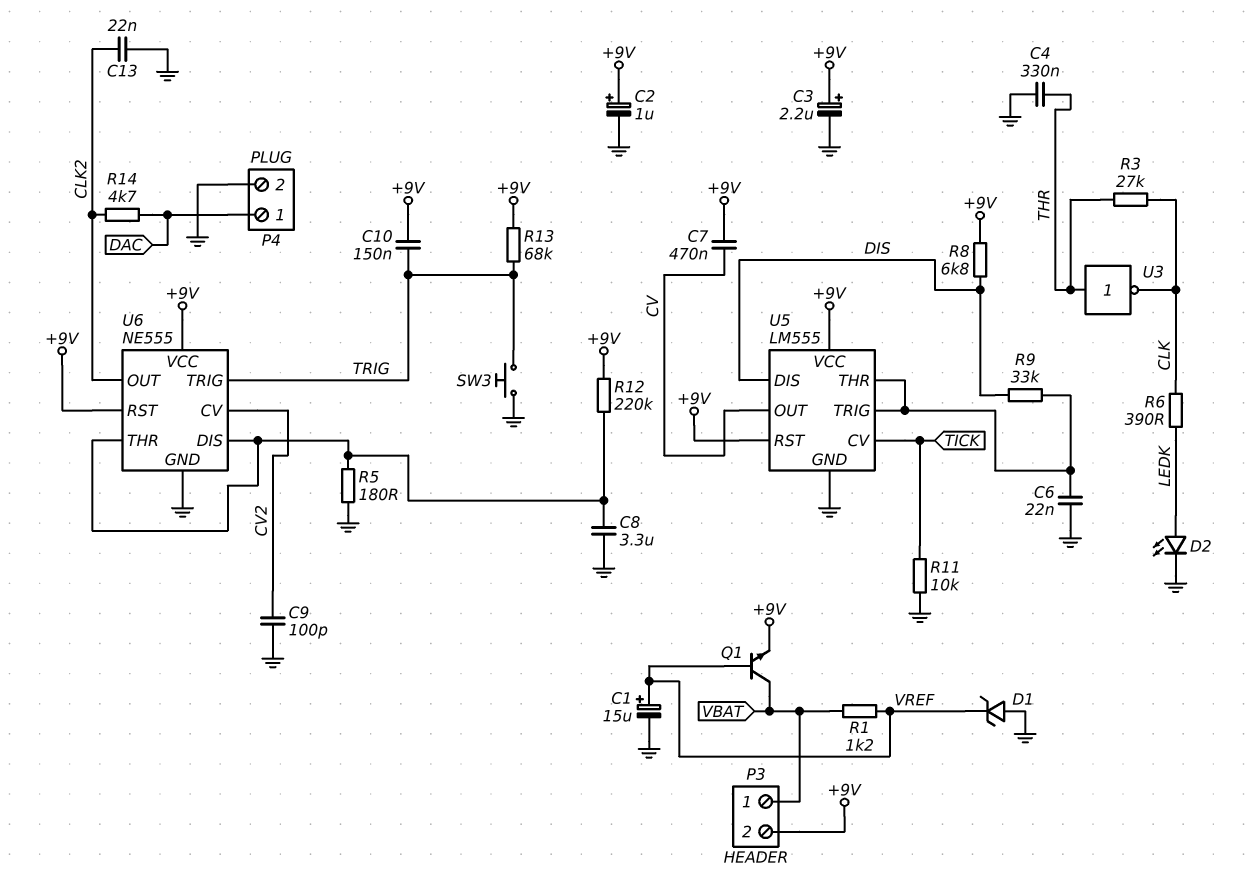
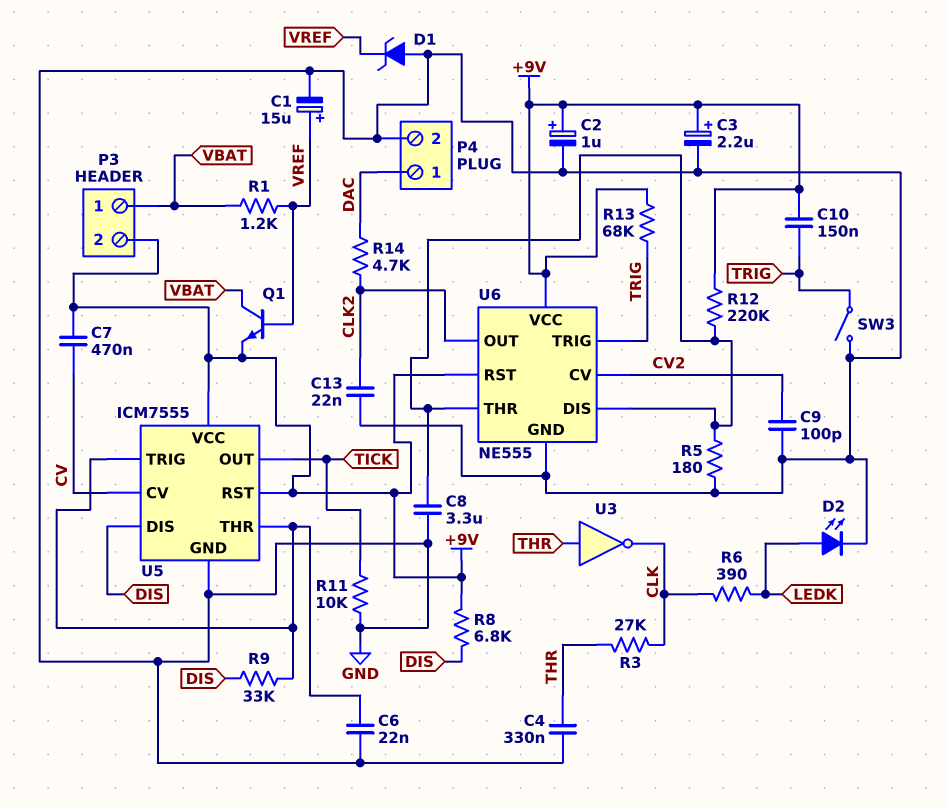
SW3: button (GND, TRIG) -> switch (GND, TRIG)
U5: LM555 -> ICM7555
U5 pin CV: TICK -> CV
U5 pin OUT: CV -> TICK

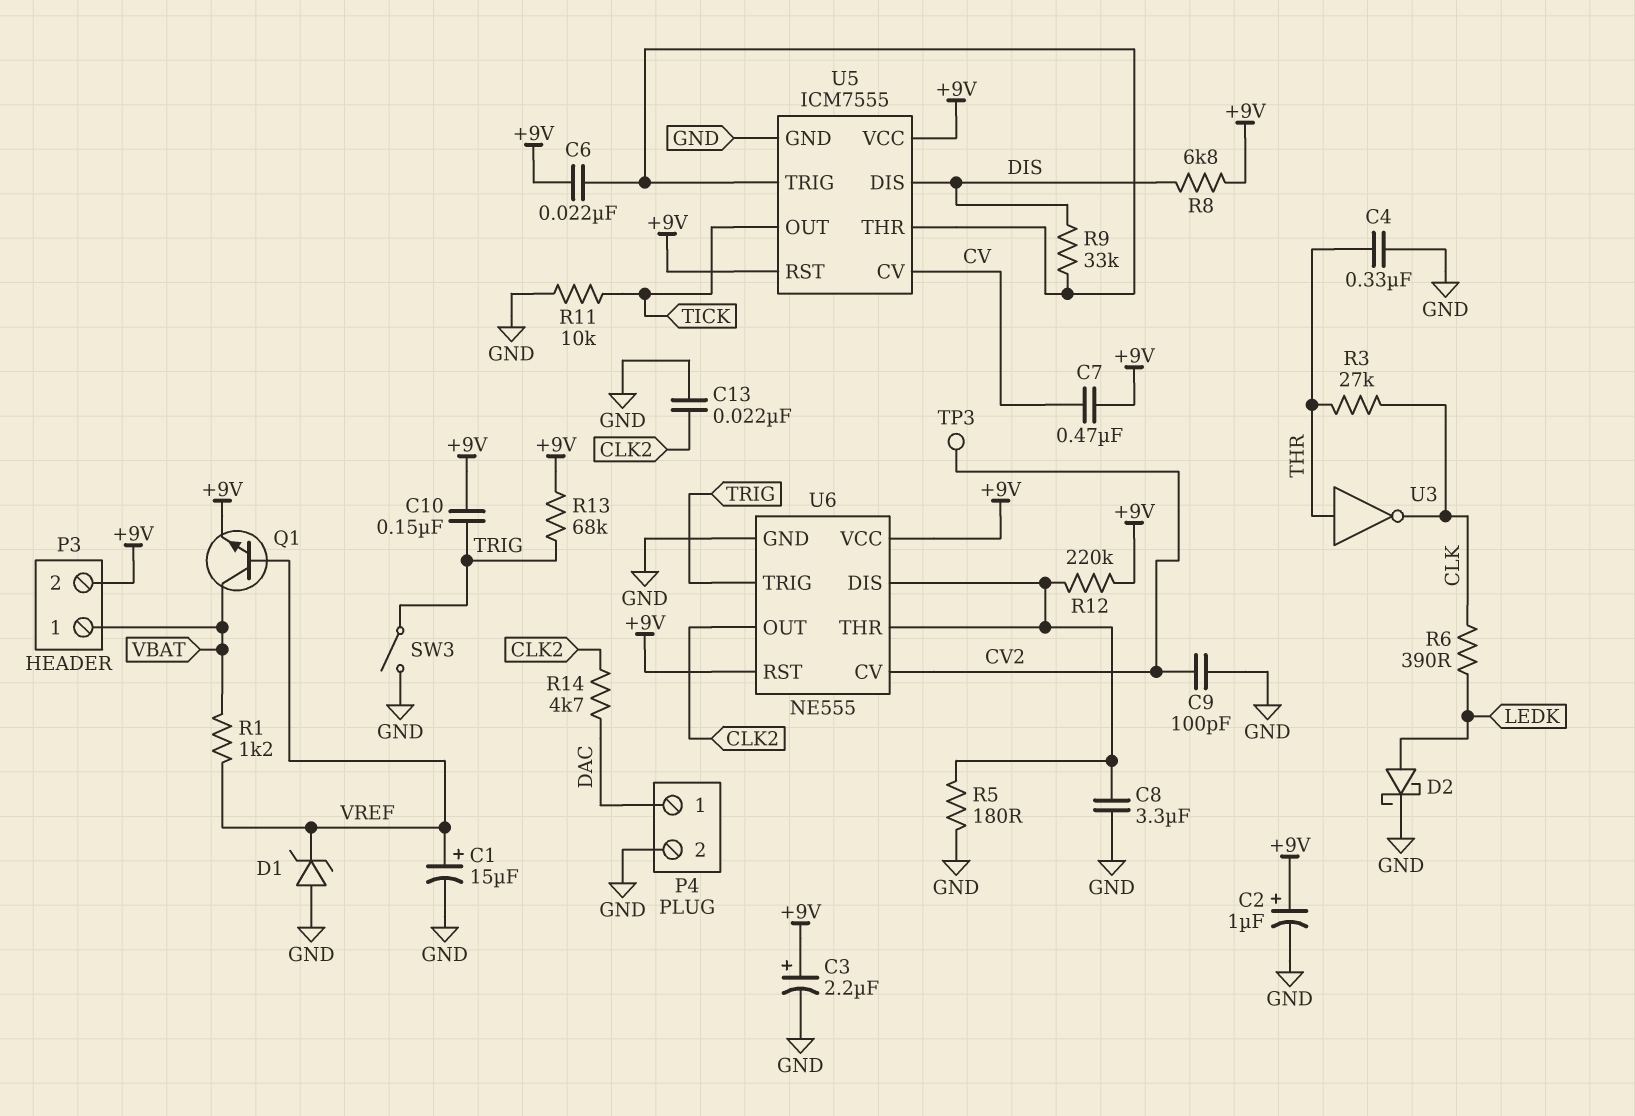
C6: 22nF (GND, U5/THR) -> 22nF (+9V, U5/THR)
D2: LED (A LEDK, K GND) -> schottky (A LEDK, K GND)
TP3: none -> test point (CV2)

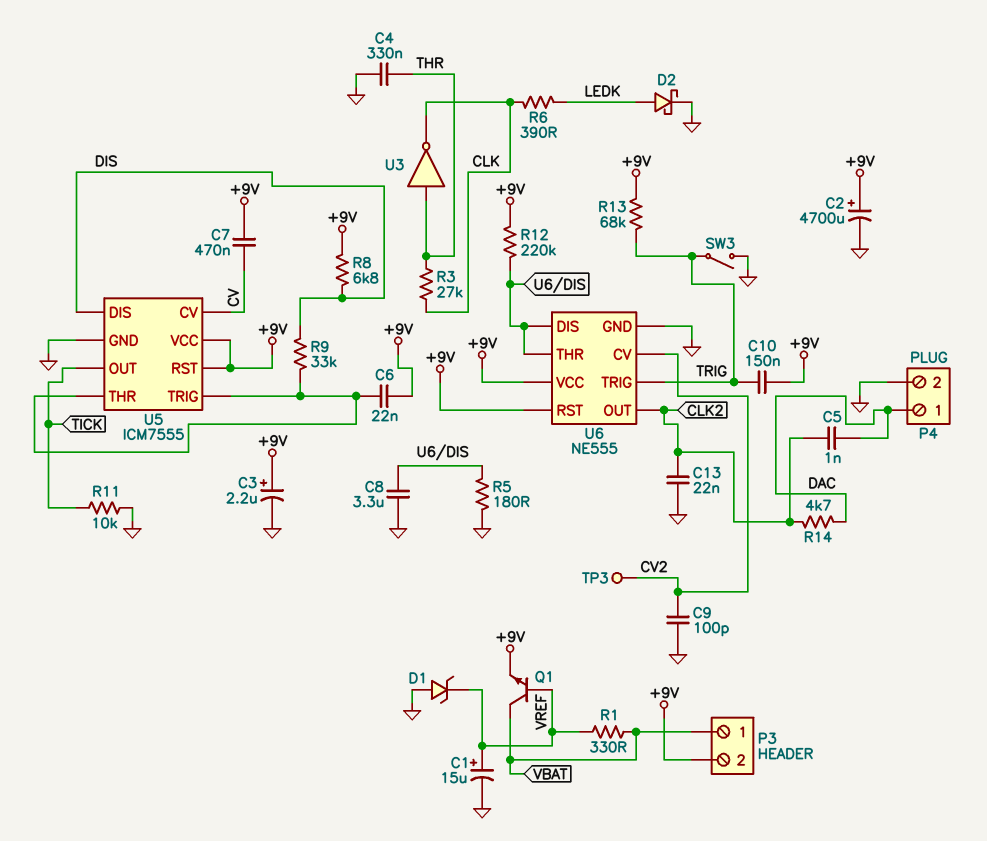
C2: 1uF (plus +9V, minus GND) -> 4700uF (plus +9V, minus GND)
C5: none -> 1nF (CLK2, DAC)
R1: 1.2k (VBAT, VREF) -> 330 (VBAT, VREF)

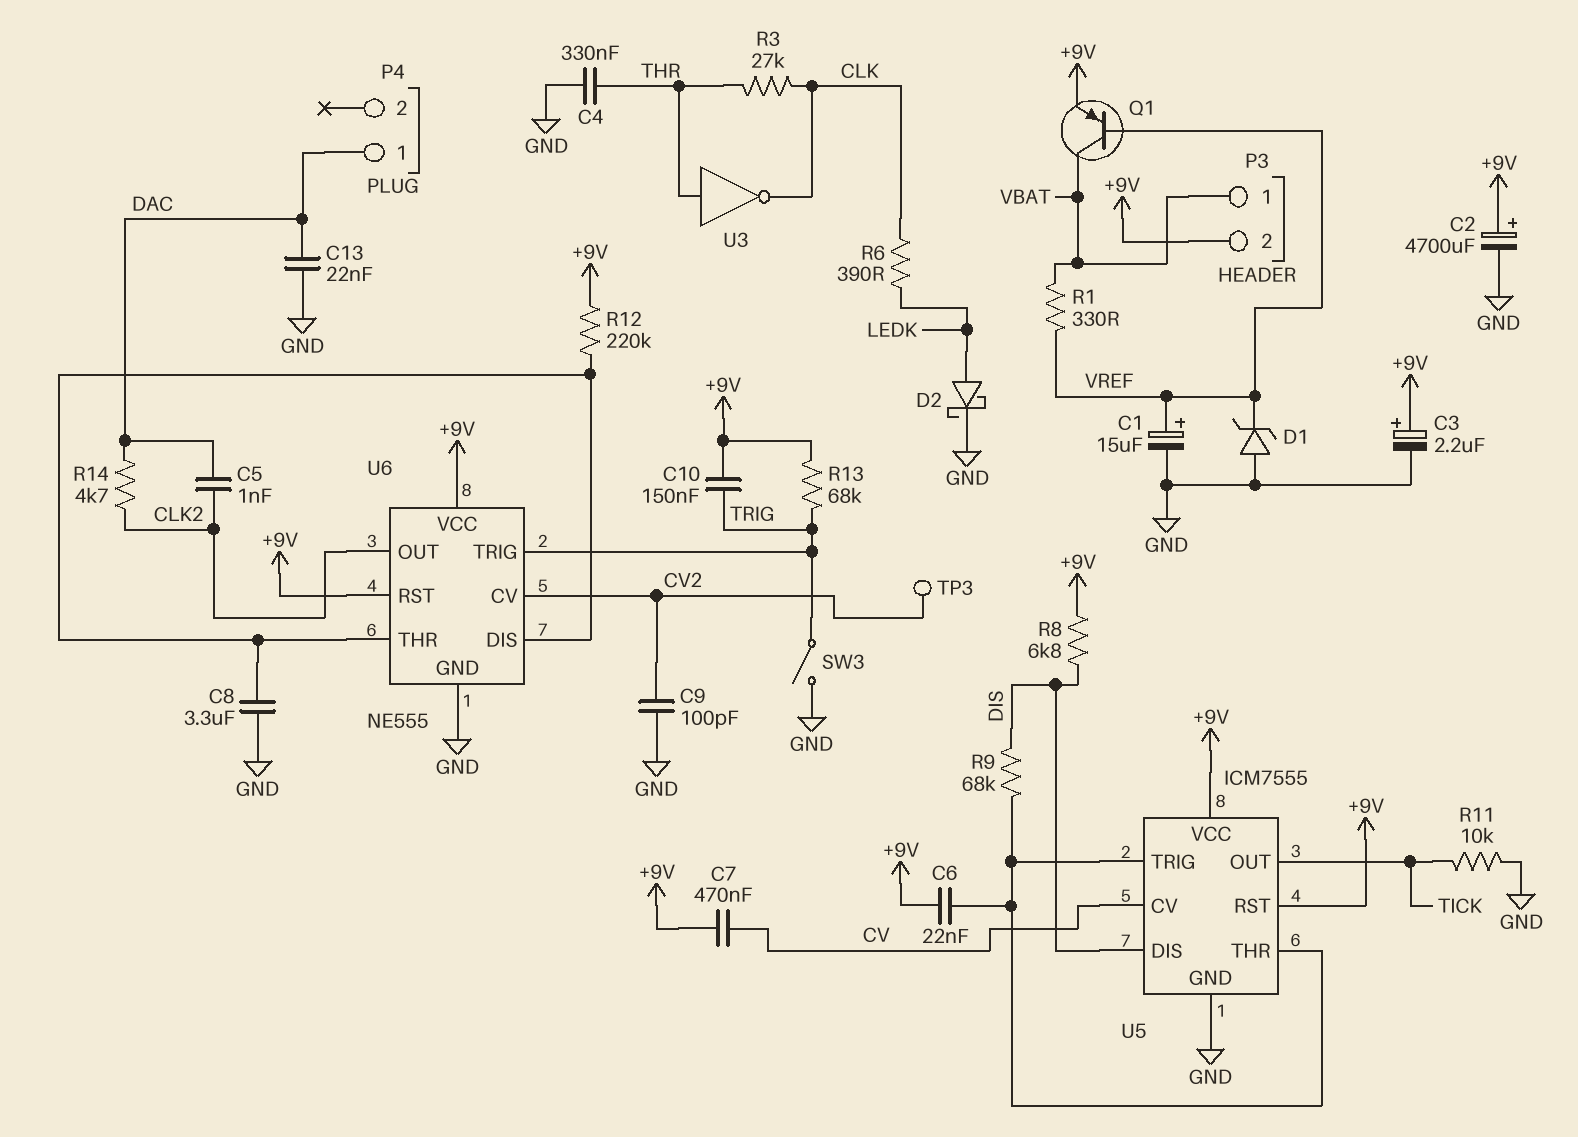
C13: 22nF (CLK2, GND) -> 22nF (DAC, GND)
P4 pin 2: GND -> none
Q1: NPN (B VREF, C VBAT, E +9V) -> PNP (B VREF, C VBAT, E +9V)
R5: 180 (GND, U6/DIS) -> none
R9: 33k (DIS, U5/THR) -> 68k (DIS, U5/THR)

